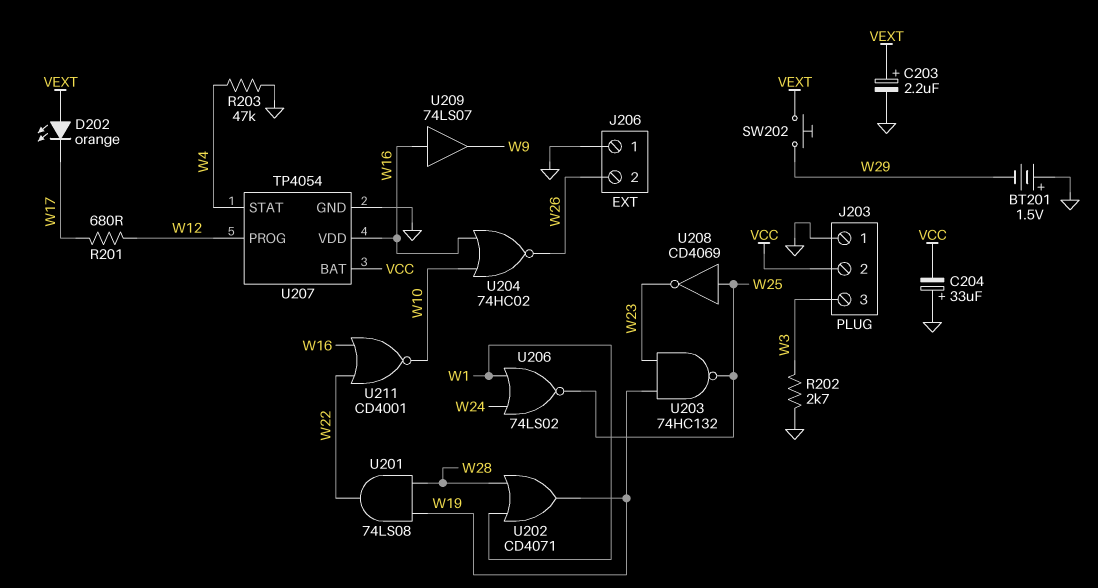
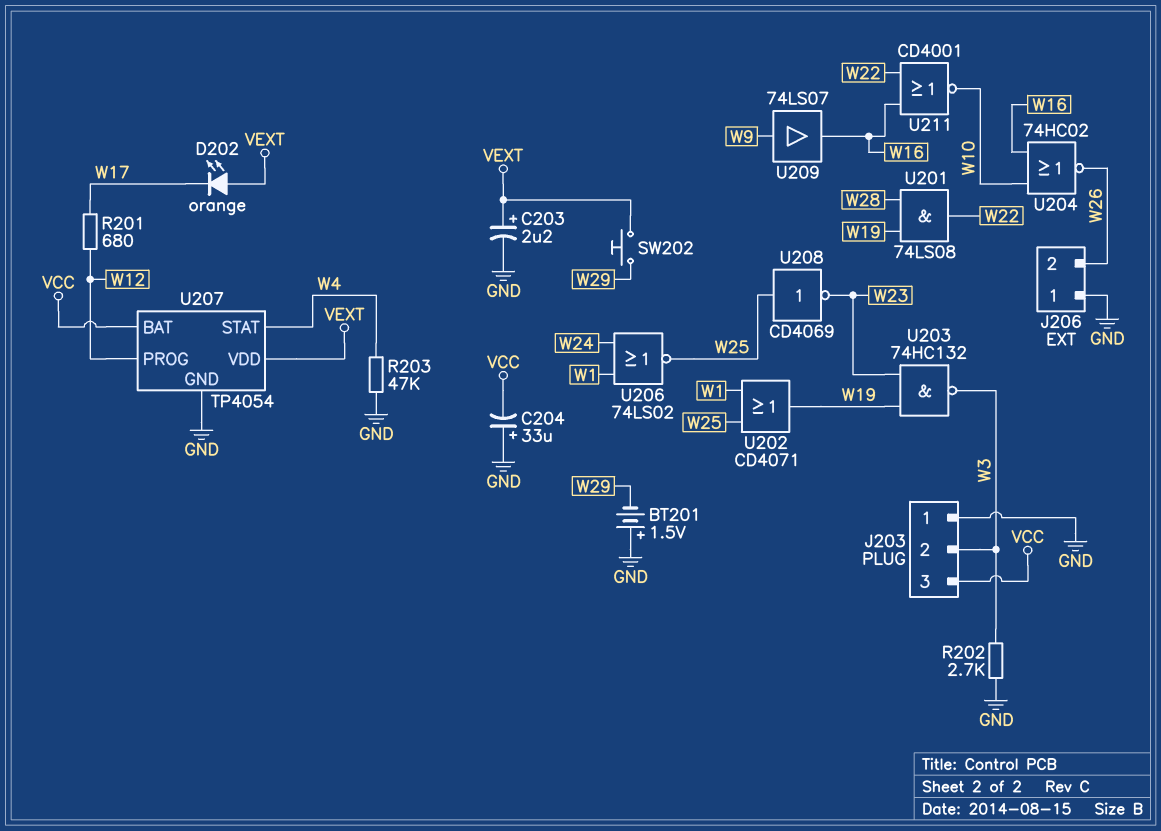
J203 pin 2: VCC -> W3
J203 pin 3: W3 -> VCC
U202: OR CD4071 (in W1, in W28, out W19) -> OR CD4071 (in W1, in W25, out W19)
U203: NAND 74HC132 (in W19, in W23, out W25) -> NAND 74HC132 (in W19, in W23, out W3)
U207 pin VDD: W16 -> VEXT
U209: buffer 74LS07 (in W16, out W9) -> buffer 74LS07 (in W9, out W16)

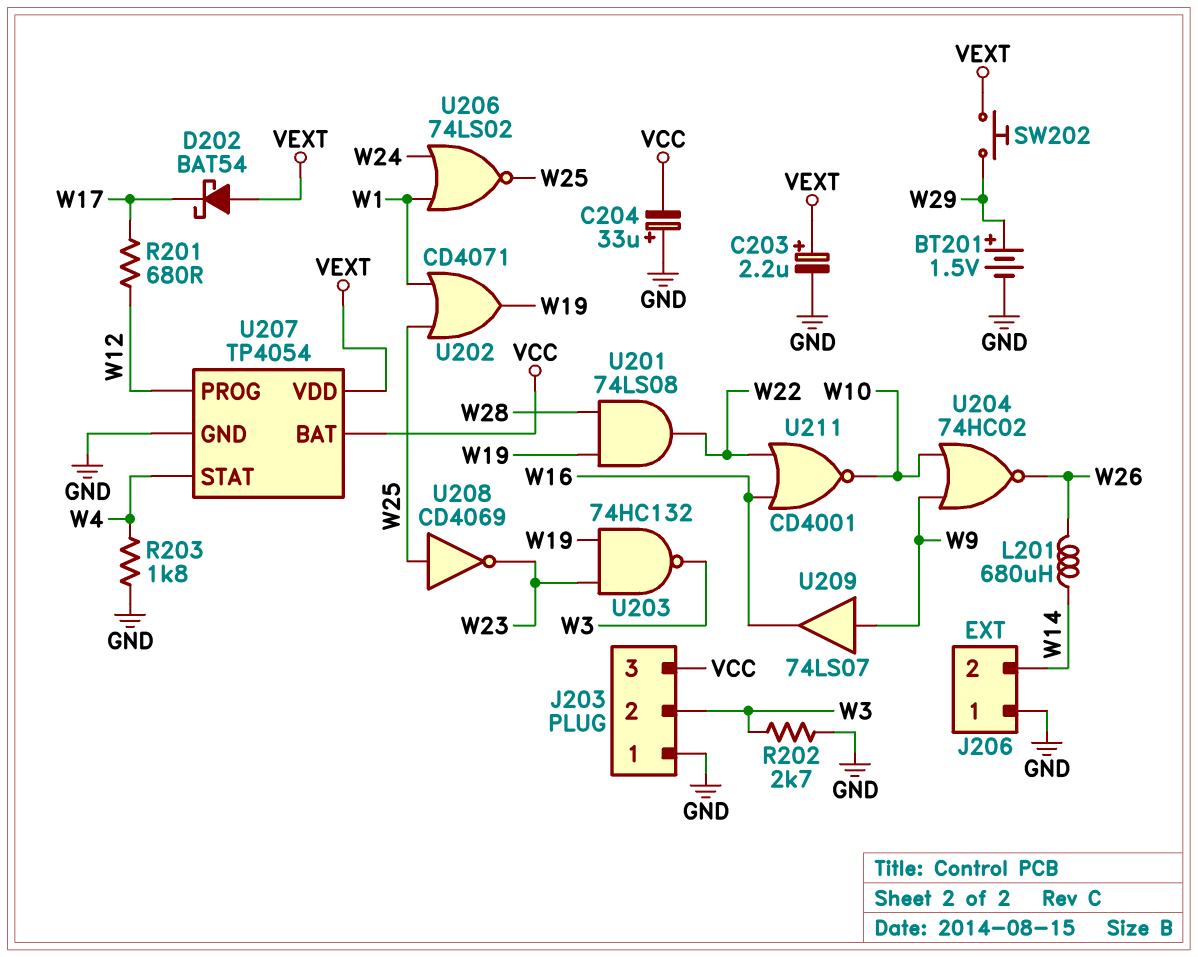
BT201: 1.5V (plus GND, minus W29) -> 1.5V (plus W29, minus GND)
D202: LED orange (A VEXT, K W17) -> schottky BAT54 (A VEXT, K W17)
J206 pin 2: W26 -> W14
L201: none -> 680uH (W14, W26)
R203: 47k (GND, W4) -> 1.8k (GND, W4)
U204: NOR 74HC02 (in W10, in W16, out W26) -> NOR 74HC02 (in W9, in W10, out W26)

